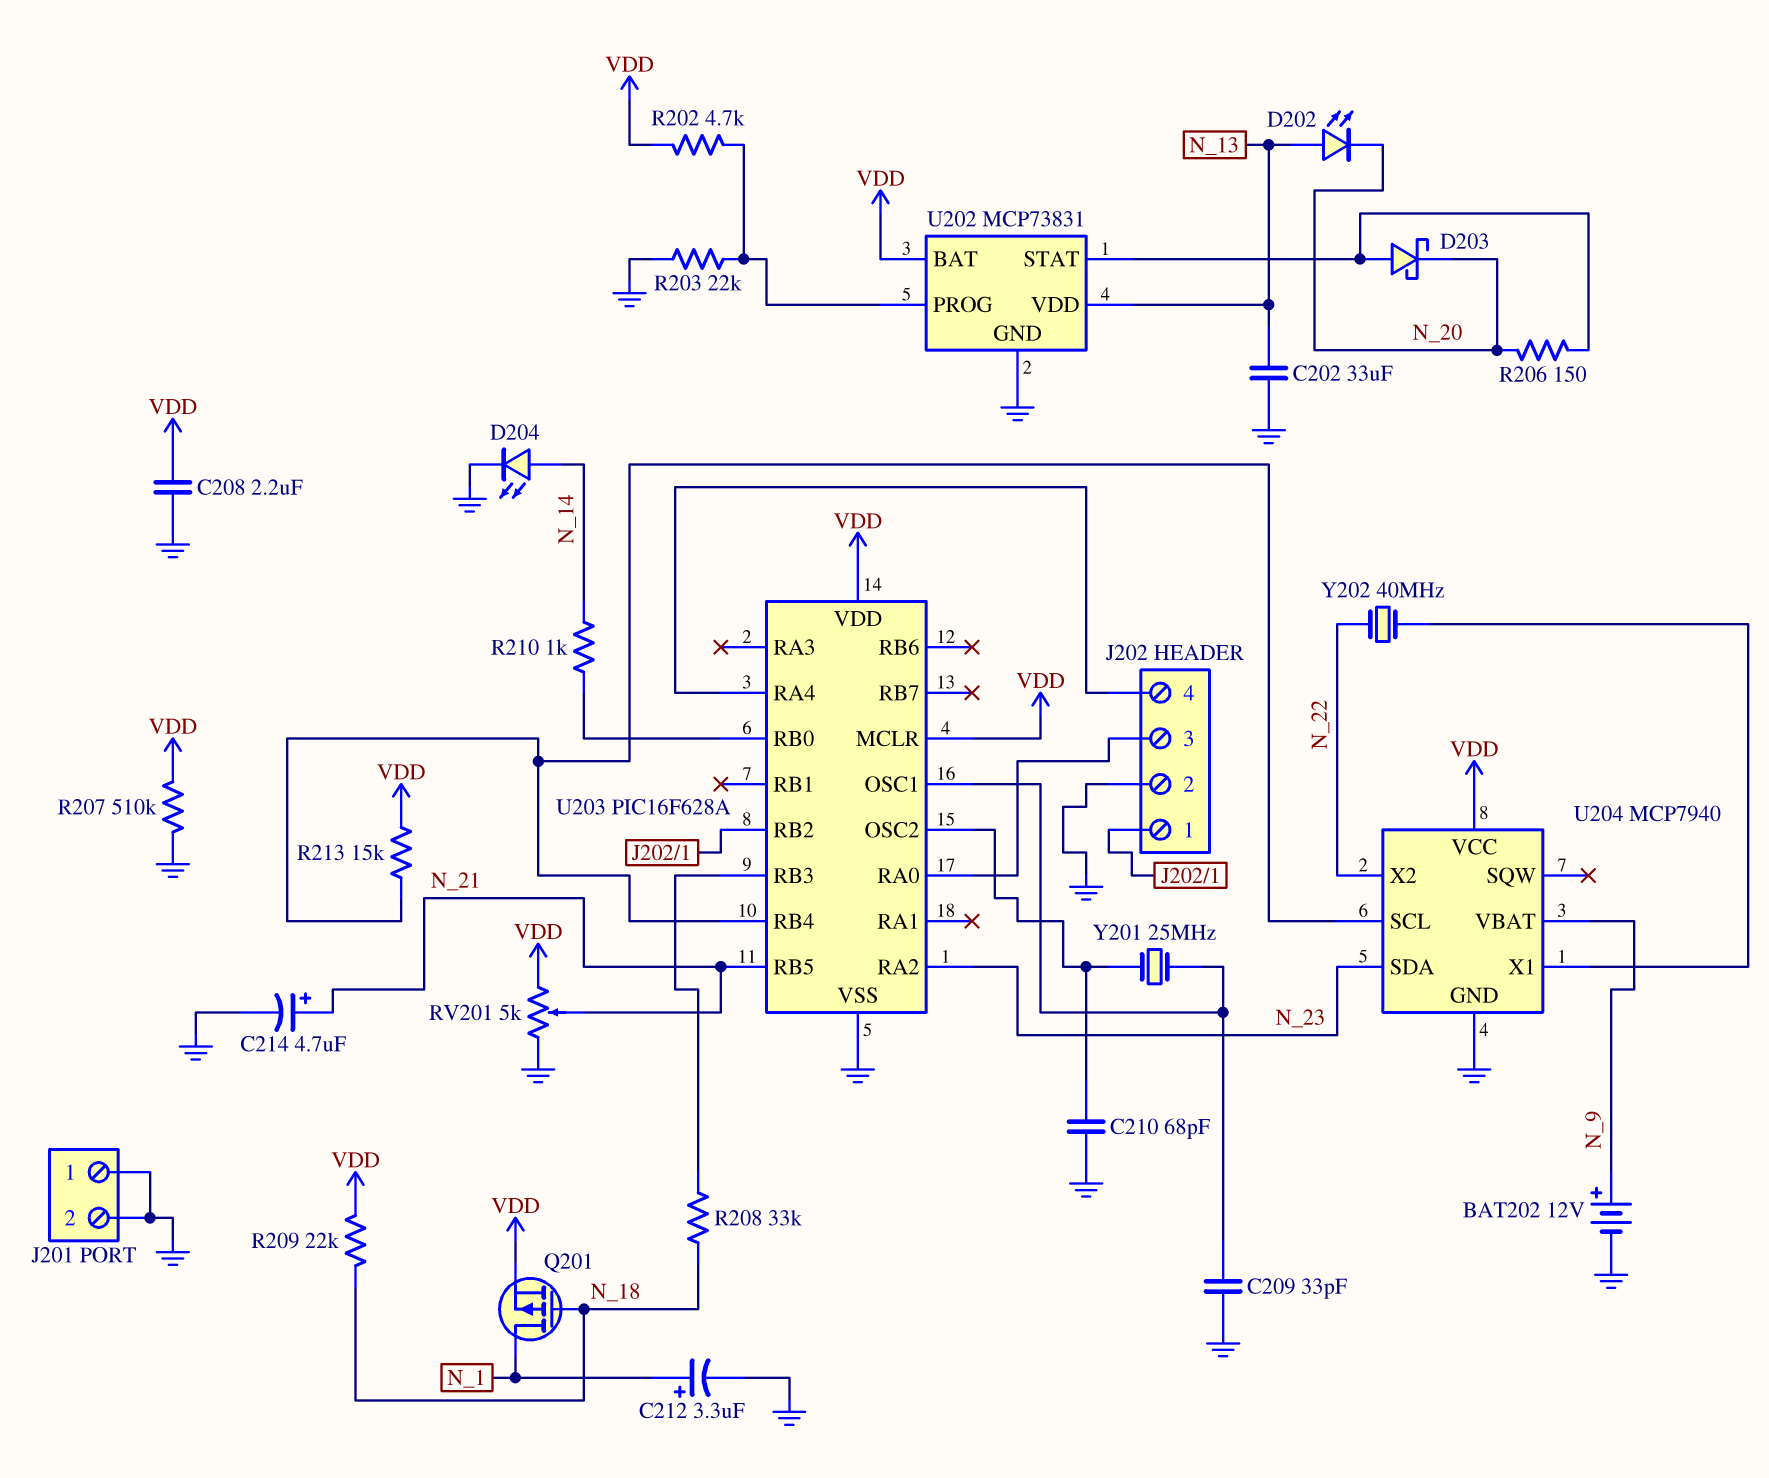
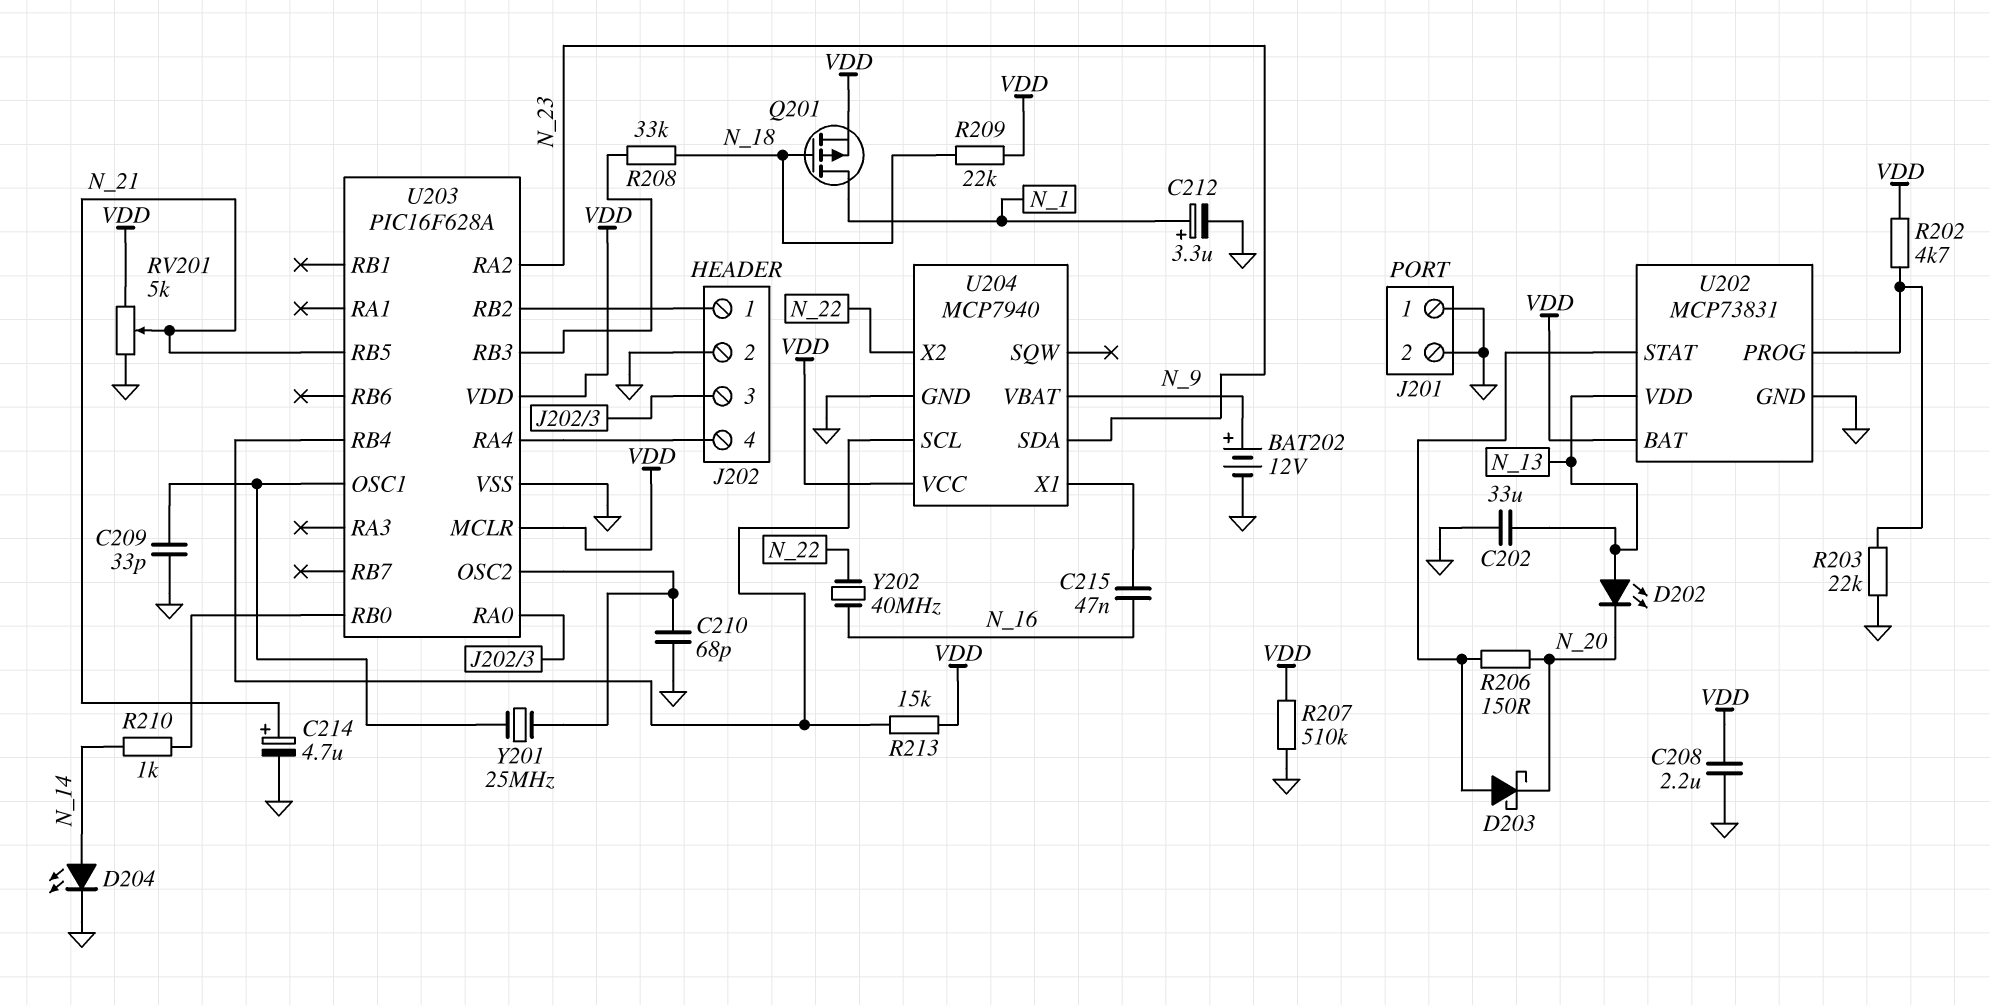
C215: none -> 47nF (N_16, U204/X1)
Y202: 40MHz (N_22, U204/X1) -> 40MHz (N_16, N_22)

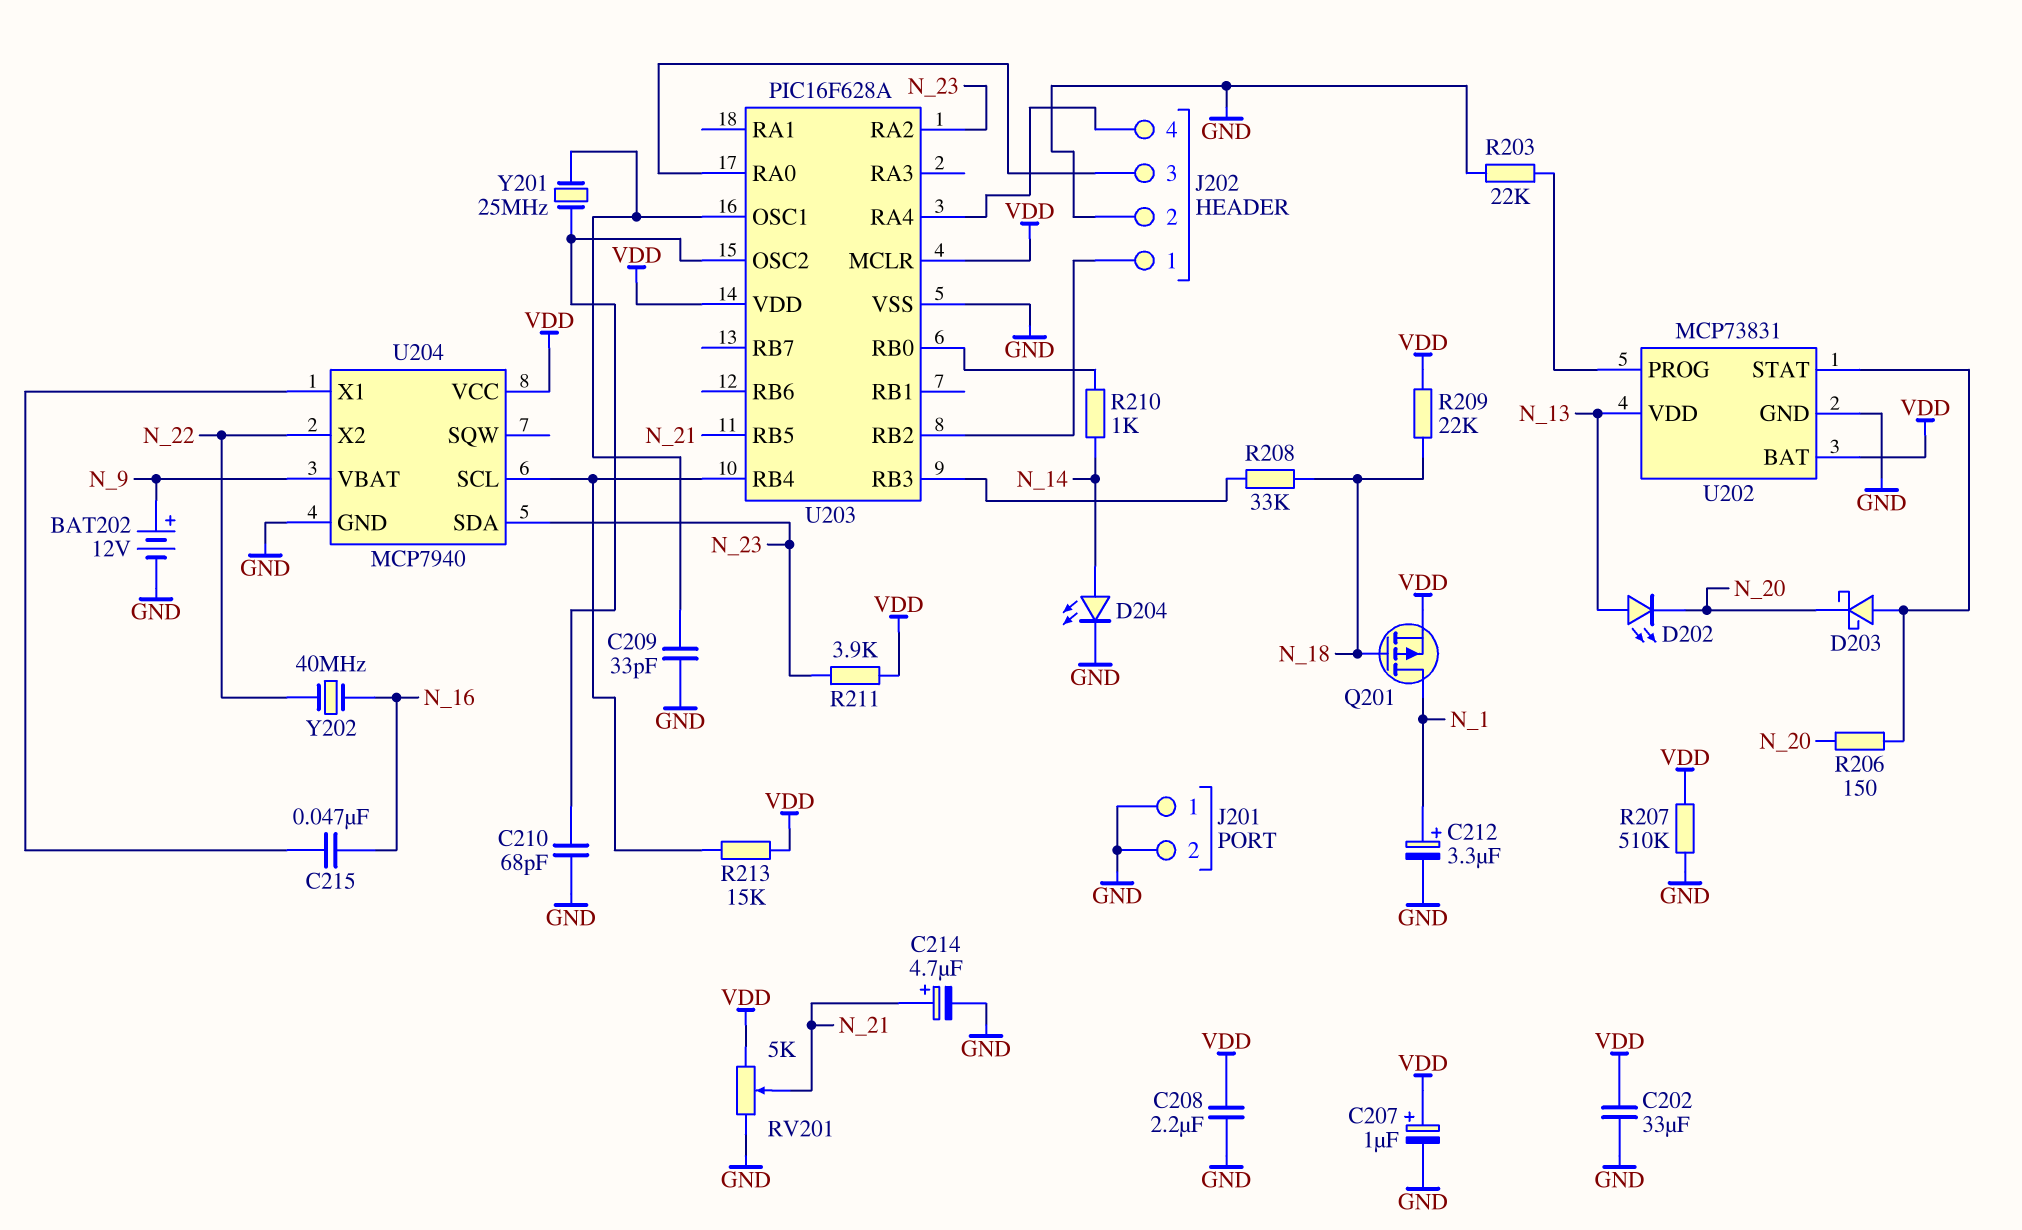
C202: 33uF (GND, N_13) -> 33uF (GND, VDD)
C207: none -> 1uF (plus VDD, minus GND)
R202: 4.7k (U202/PROG, VDD) -> none
R211: none -> 3.9k (N_23, VDD)

